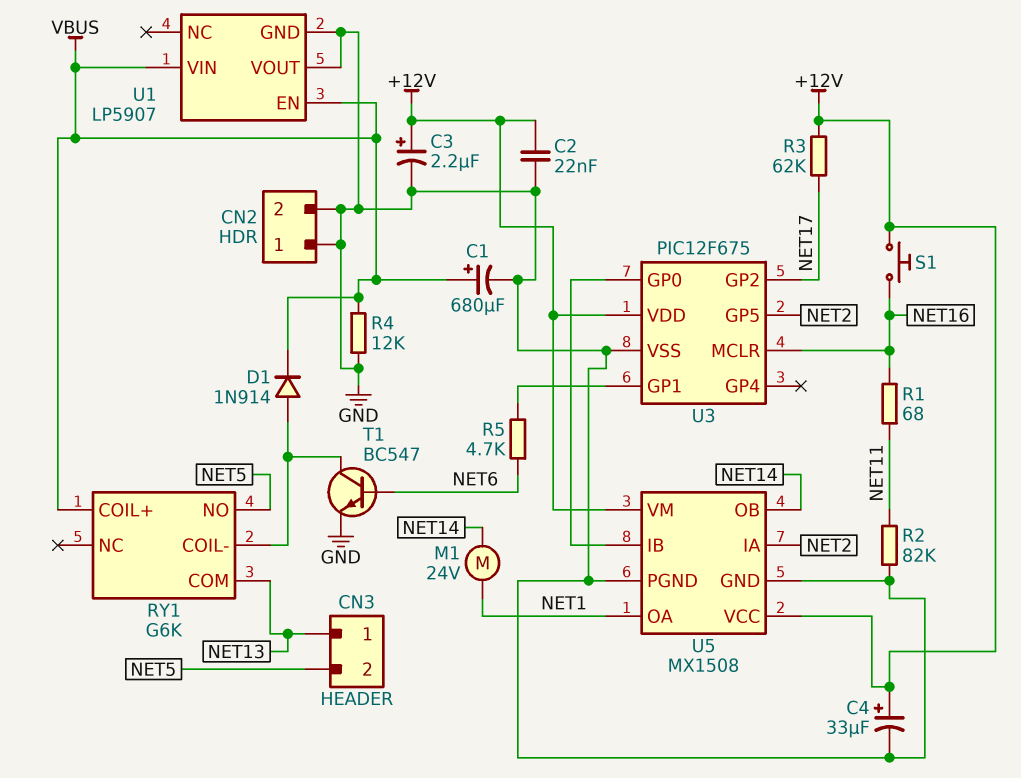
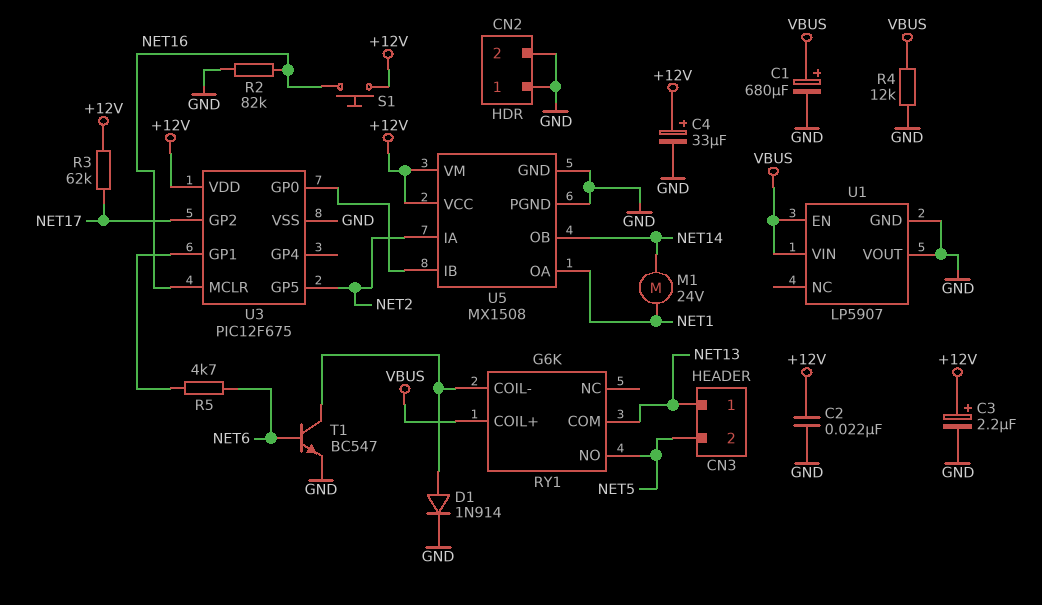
D1: diode 1N914 (A RY1/COIL-, K VBUS) -> diode 1N914 (A RY1/COIL-, K GND)
R1: 68 (NET11, NET16) -> none
R2: 82k (GND, NET11) -> 82k (GND, NET16)

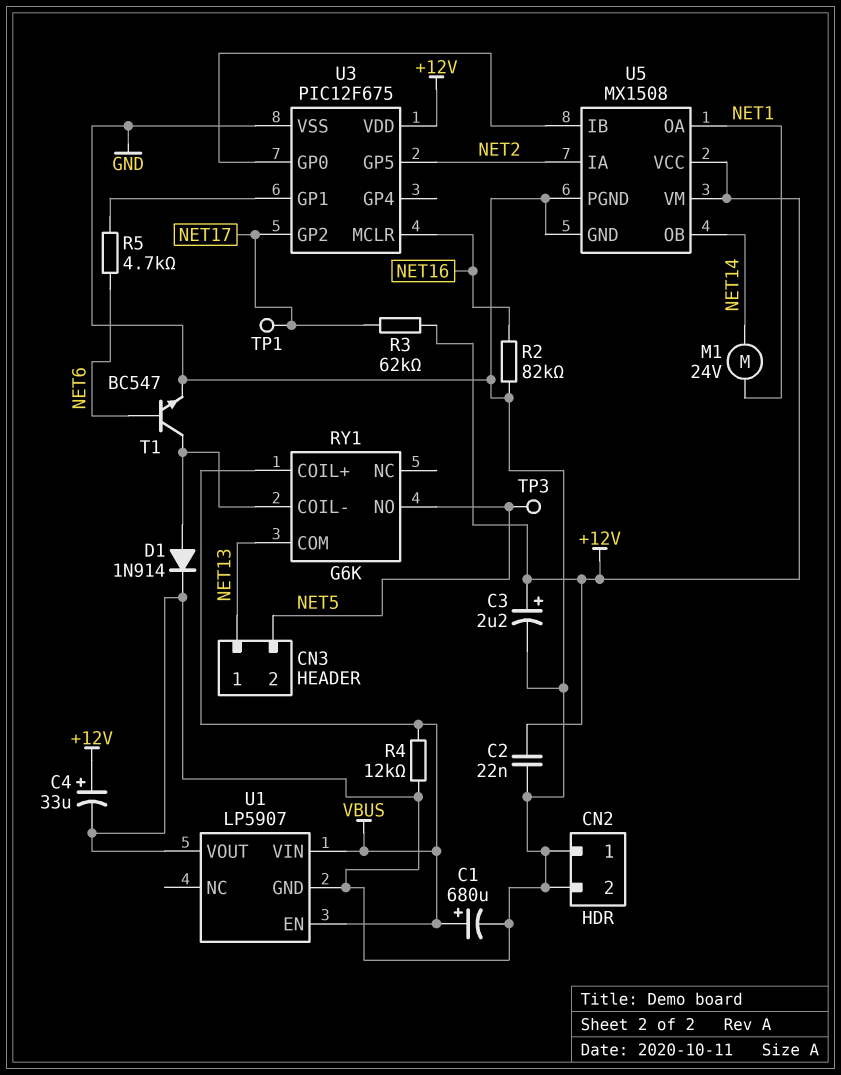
S1: button (+12V, NET16) -> none
TP1: none -> test point (NET17)
TP3: none -> test point (NET5)

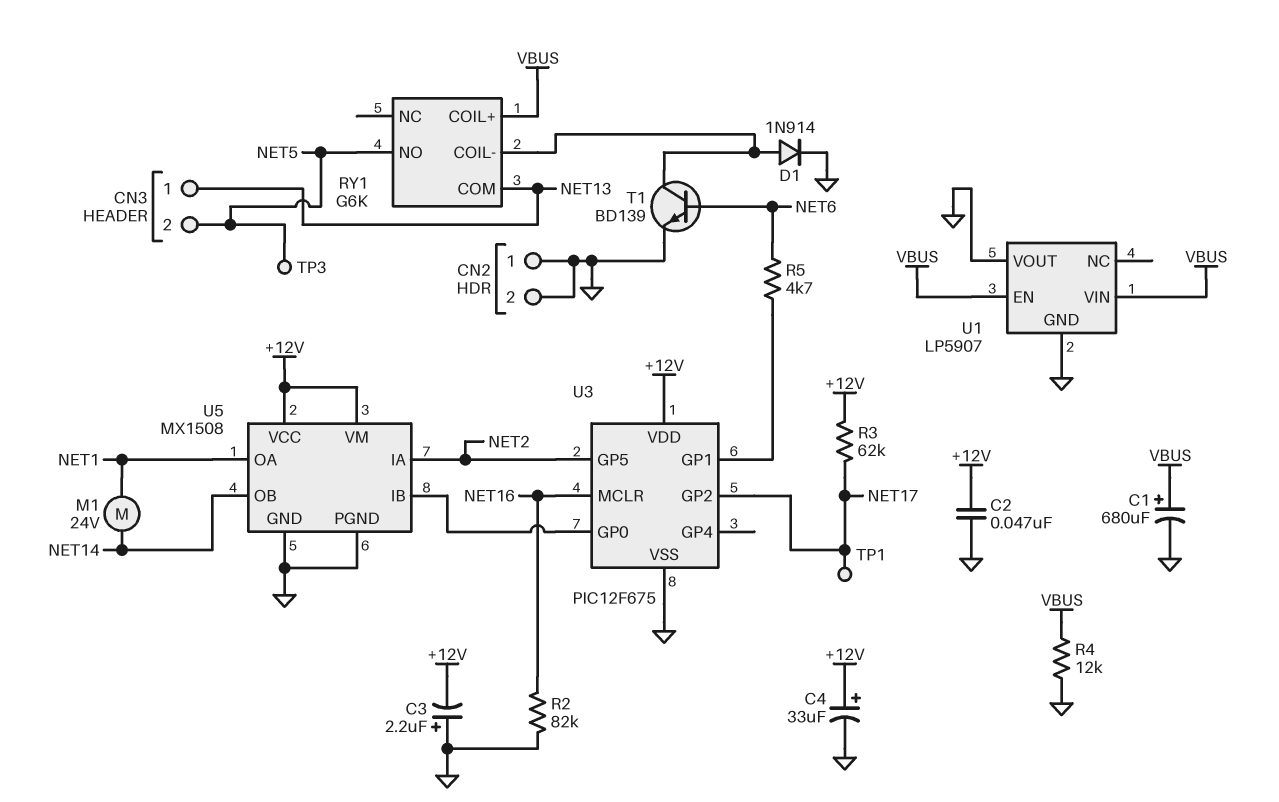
C2: 22nF (+12V, GND) -> 47nF (+12V, GND)
C3: 2.2uF (plus +12V, minus GND) -> 2.2uF (plus GND, minus +12V)
T1: NPN BC547 (B NET6, C RY1/COIL-, E GND) -> NPN BD139 (B NET6, C RY1/COIL-, E GND)

